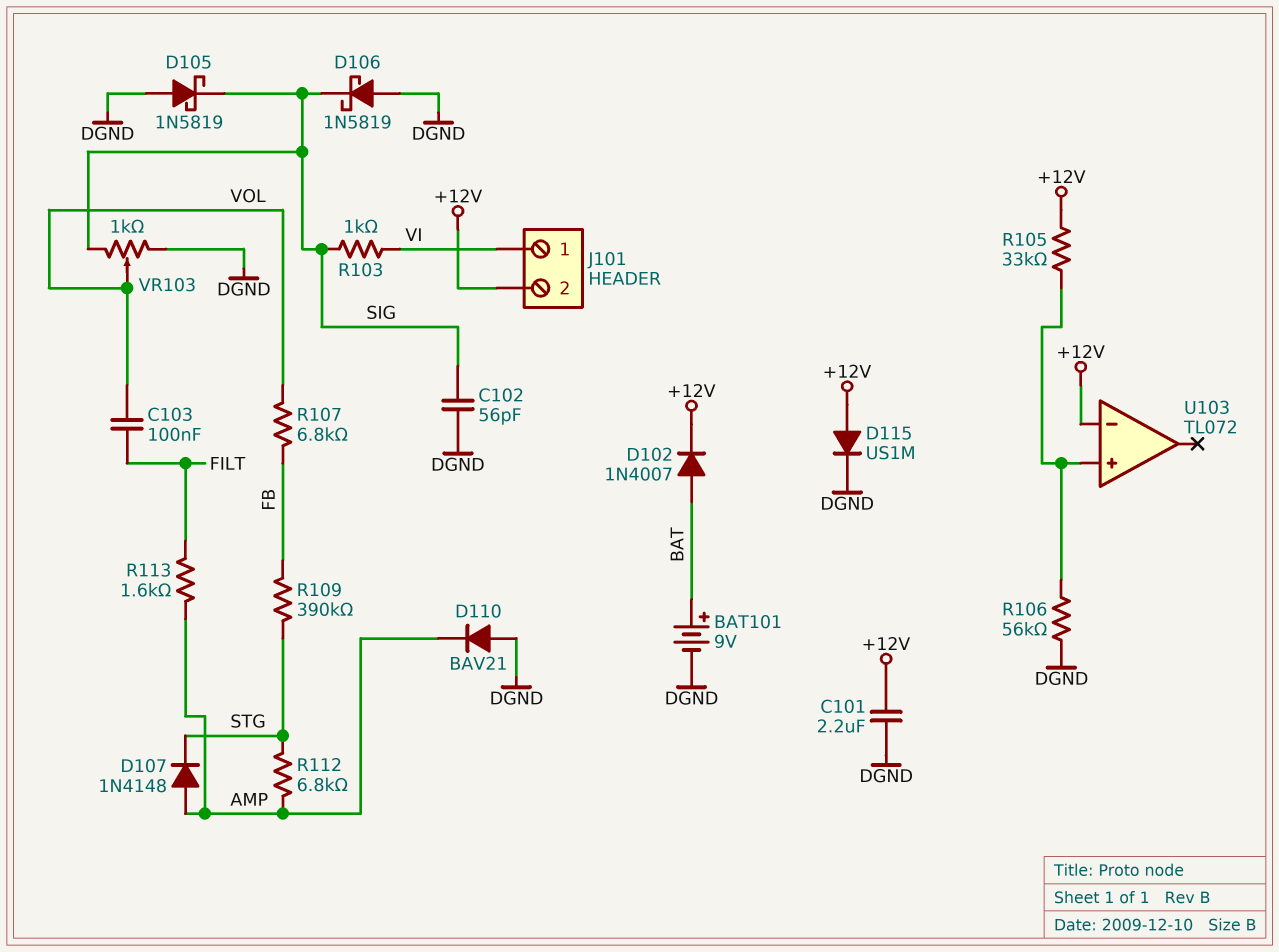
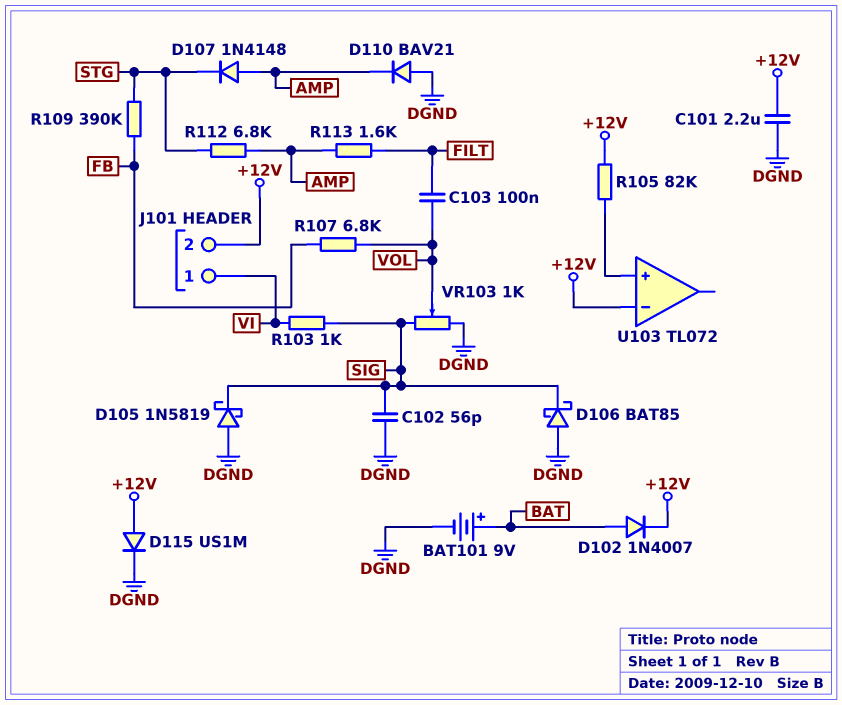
D106: schottky 1N5819 (A DGND, K SIG) -> schottky BAT85 (A DGND, K SIG)
R105: 33k (+12V, U103/in+) -> 82k (+12V, U103/in+)
R106: 56k (DGND, U103/in+) -> none

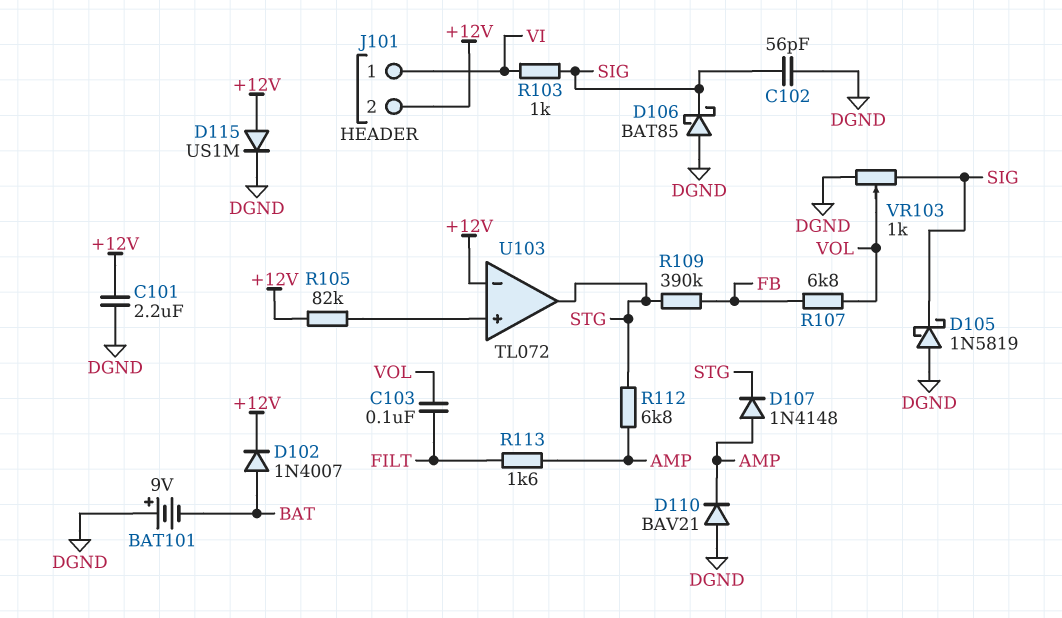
BAT101: 9V (plus BAT, minus DGND) -> 9V (plus DGND, minus BAT)
U103 pin out: none -> STG

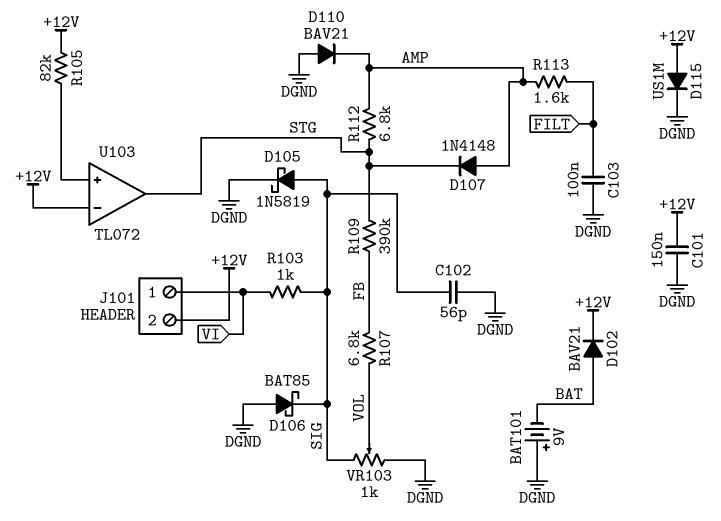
C101: 2.2uF (+12V, DGND) -> 150nF (+12V, DGND)
C103: 100nF (FILT, VOL) -> 100nF (DGND, FILT)
D102: diode 1N4007 (A BAT, K +12V) -> diode BAV21 (A BAT, K +12V)
D105: schottky 1N5819 (A DGND, K SIG) -> schottky 1N5819 (A SIG, K DGND)

